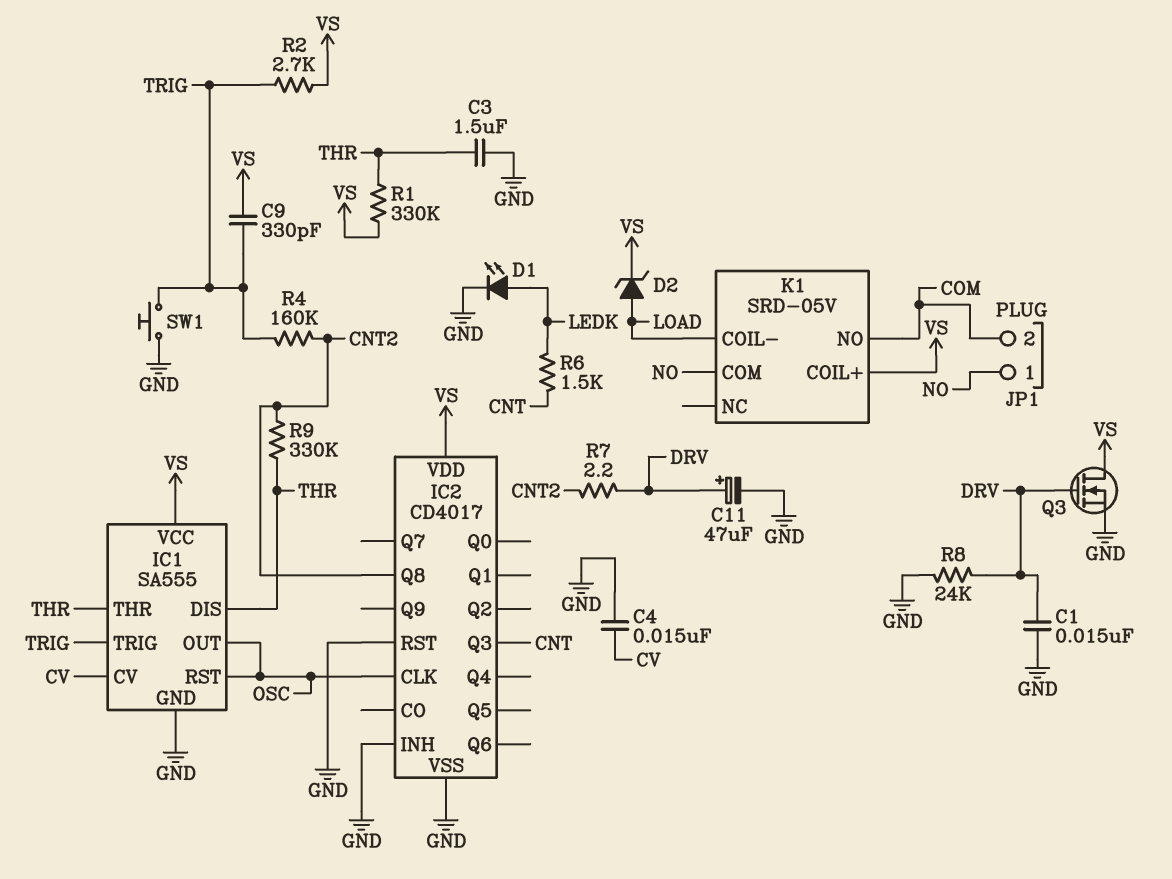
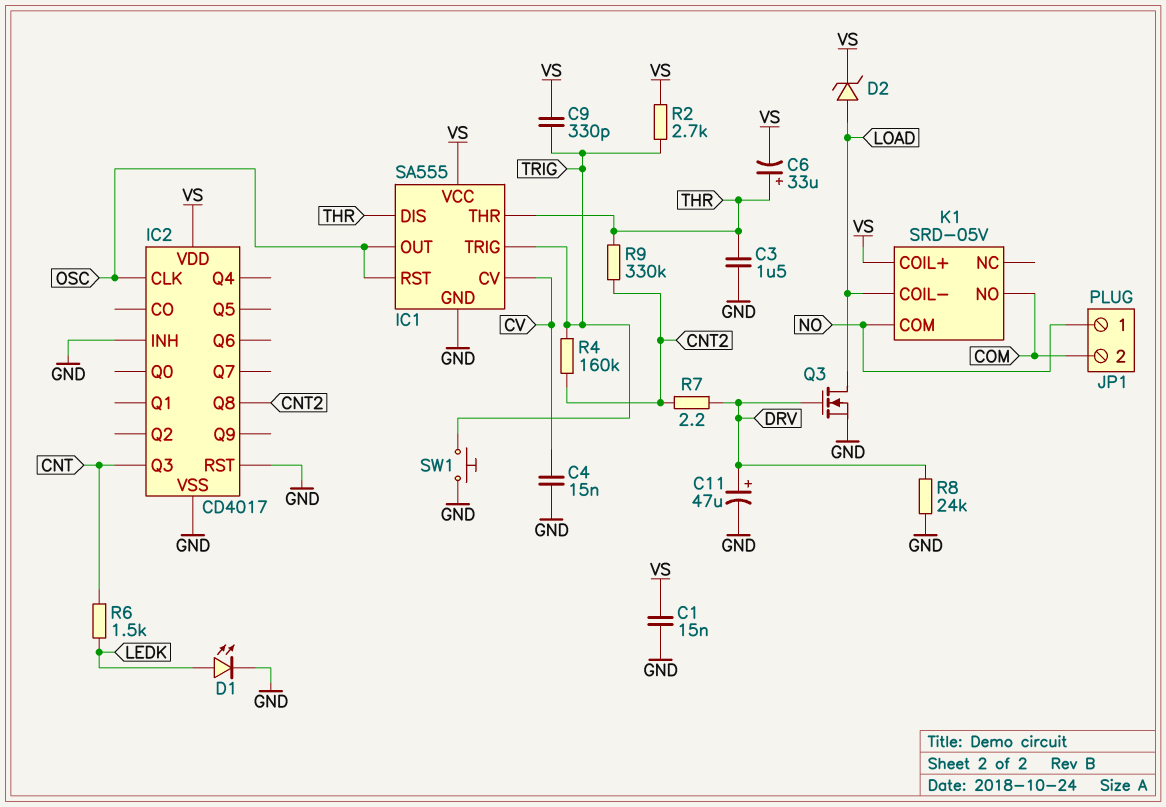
C1: 15nF (DRV, GND) -> 15nF (GND, VS)
C6: none -> 33uF (plus THR, minus VS)
Q3: NMOS (G DRV, D VS, S GND) -> NMOS (G DRV, D LOAD, S GND)
R1: 330k (THR, VS) -> none

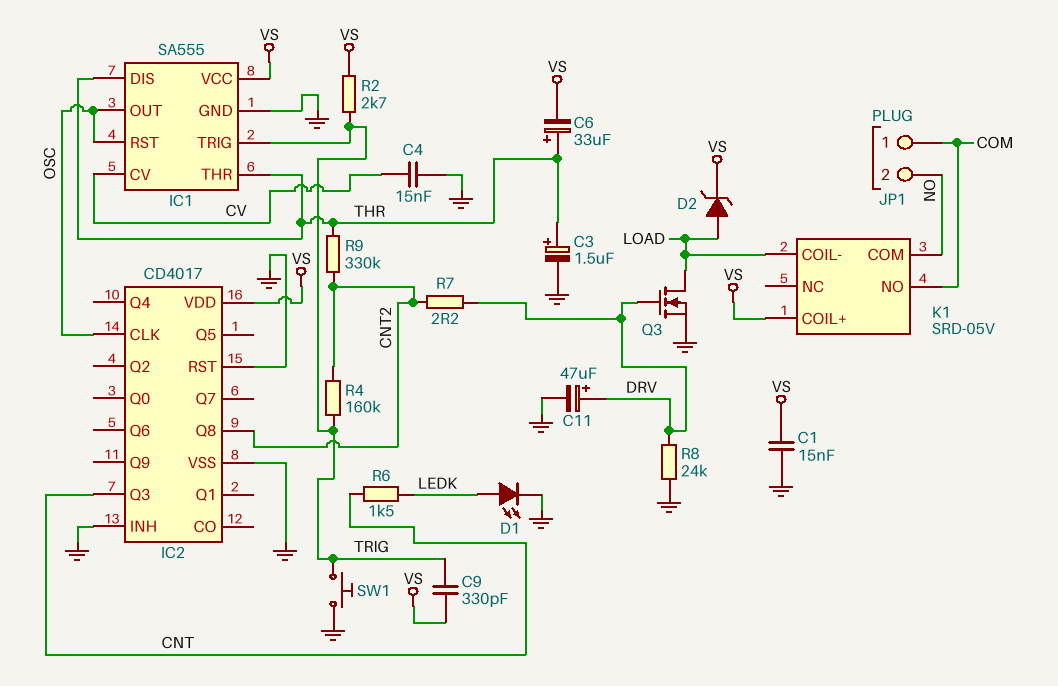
C3: 1.5uF (GND, THR) -> 1.5uF (plus THR, minus GND)
JP1 pin 1: NO -> COM
JP1 pin 2: COM -> NO

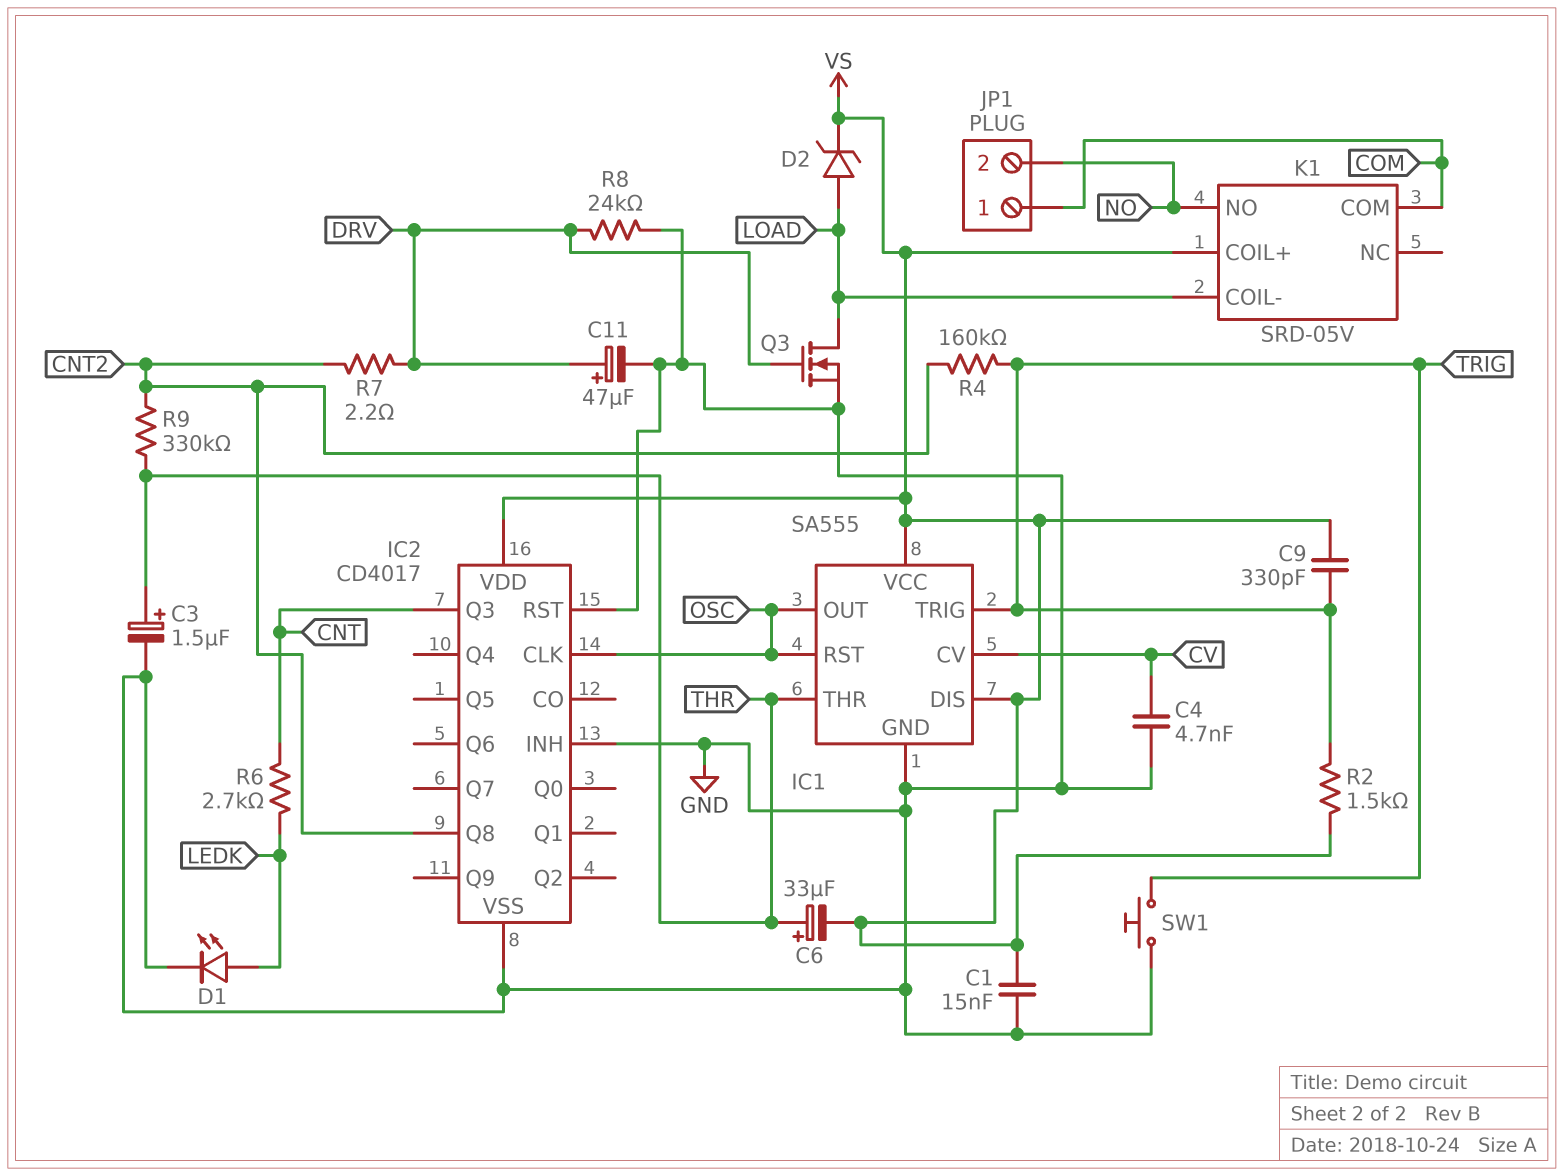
C4: 15nF (CV, GND) -> 4.7nF (CV, GND)
IC1 pin DIS: THR -> VS
K1 pin COM: NO -> COM
K1 pin NO: COM -> NO
R2: 2.7k (TRIG, VS) -> 1.5k (TRIG, VS)
R6: 1.5k (CNT, LEDK) -> 2.7k (CNT, LEDK)

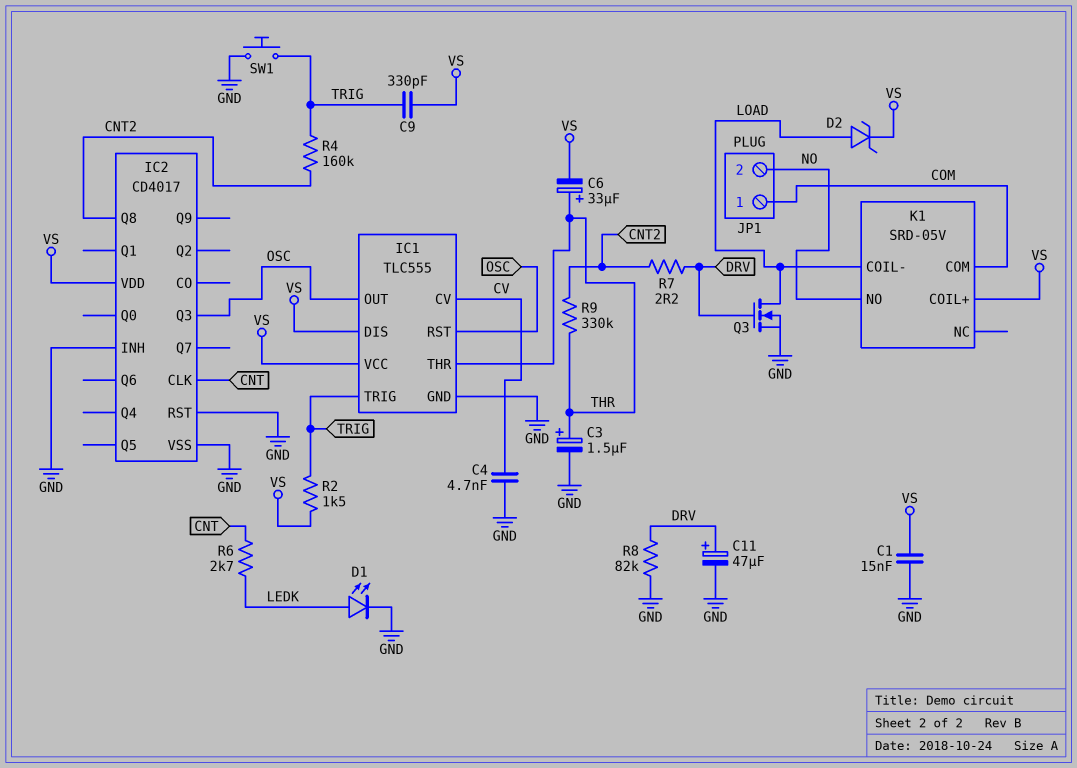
IC1: SA555 -> TLC555
IC2 pin CLK: OSC -> CNT
IC2 pin Q3: CNT -> OSC
R8: 24k (DRV, GND) -> 82k (DRV, GND)

